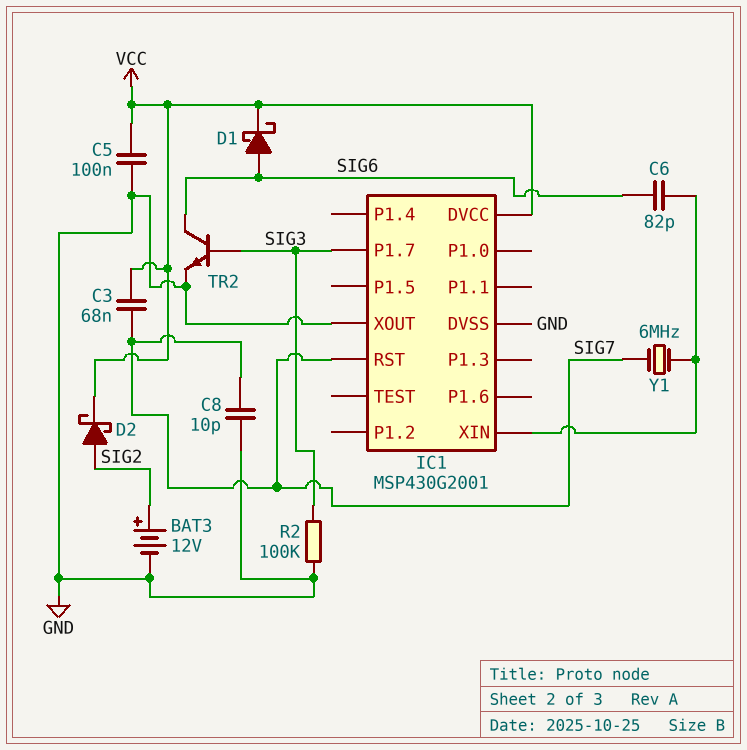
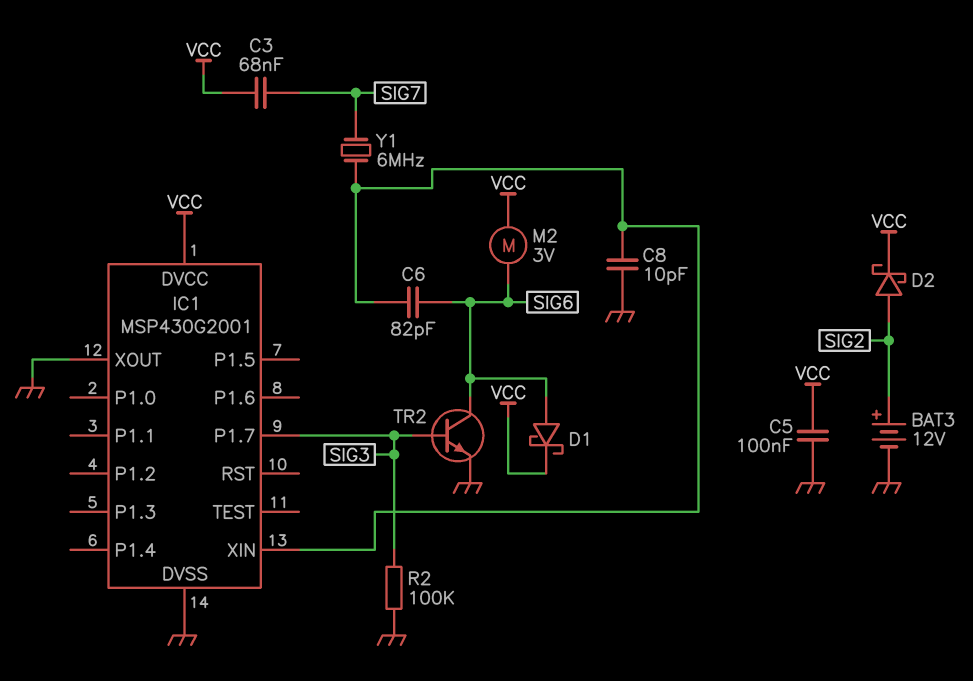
C8: 10pF (GND, SIG7) -> 10pF (GND, IC1/XIN)
IC1 pin RST: SIG7 -> none
M2: none -> motor 3V (SIG6, VCC)

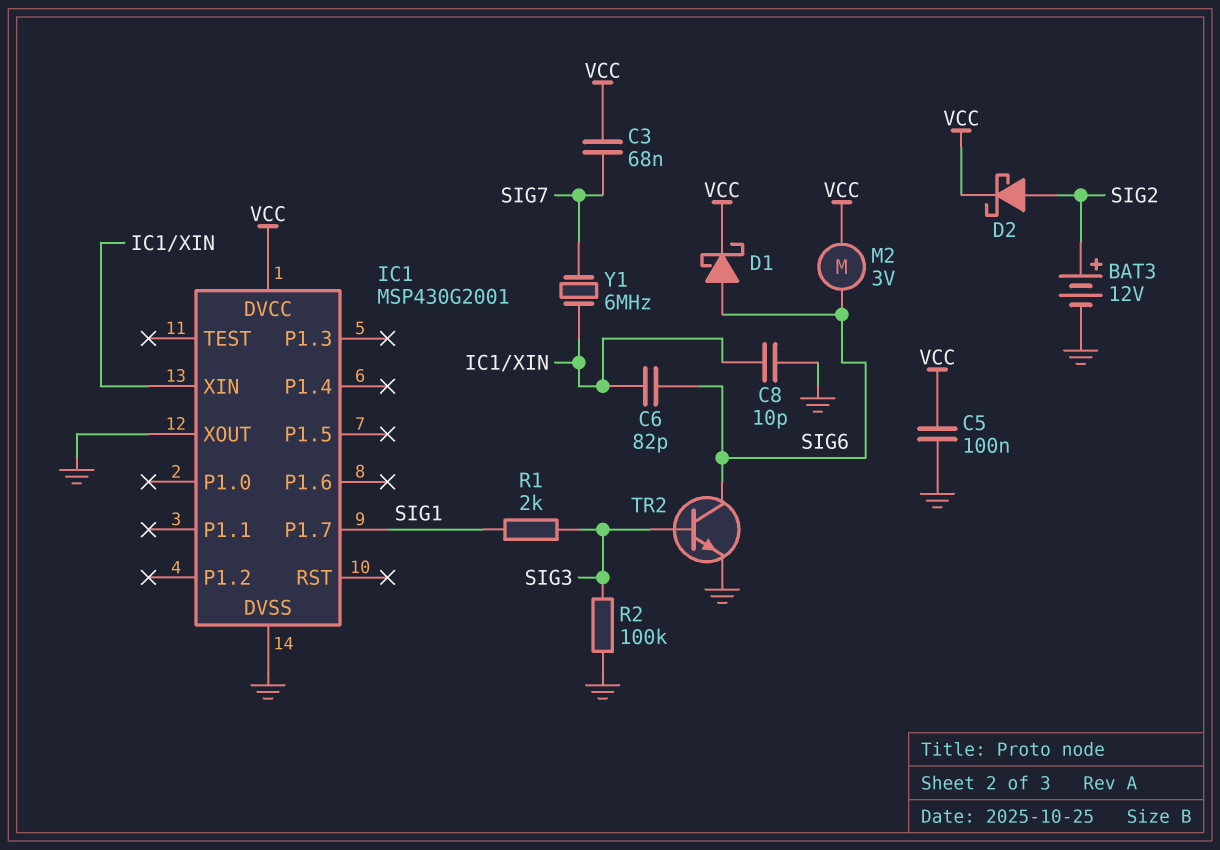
IC1 pin P1.7: SIG3 -> SIG1
R1: none -> 2k (SIG1, SIG3)

